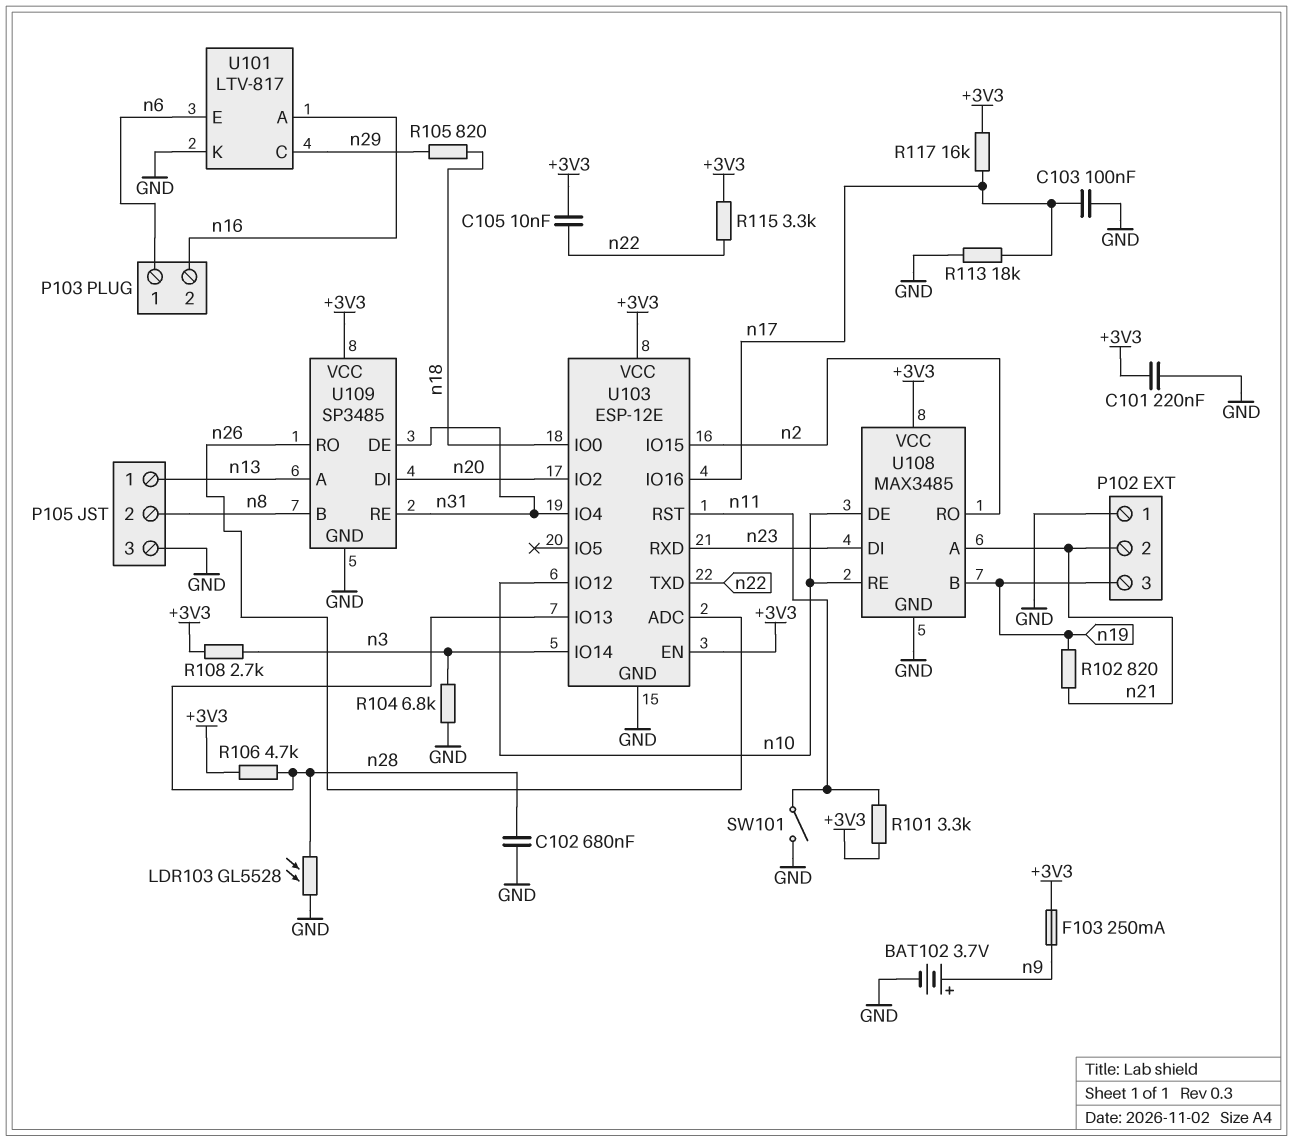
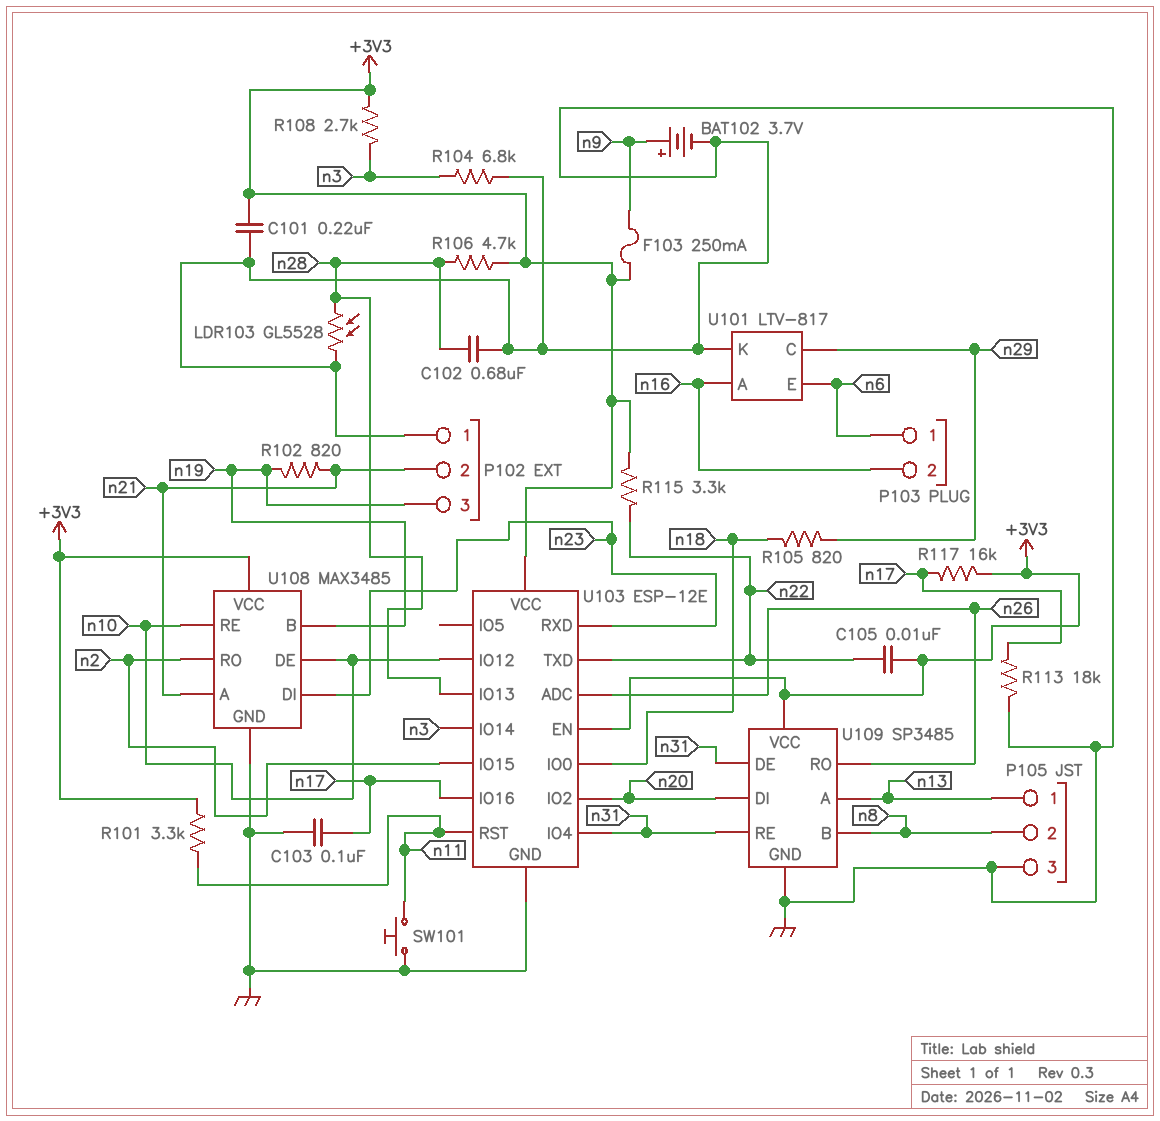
SW101: switch (GND, n11) -> button (GND, n11)

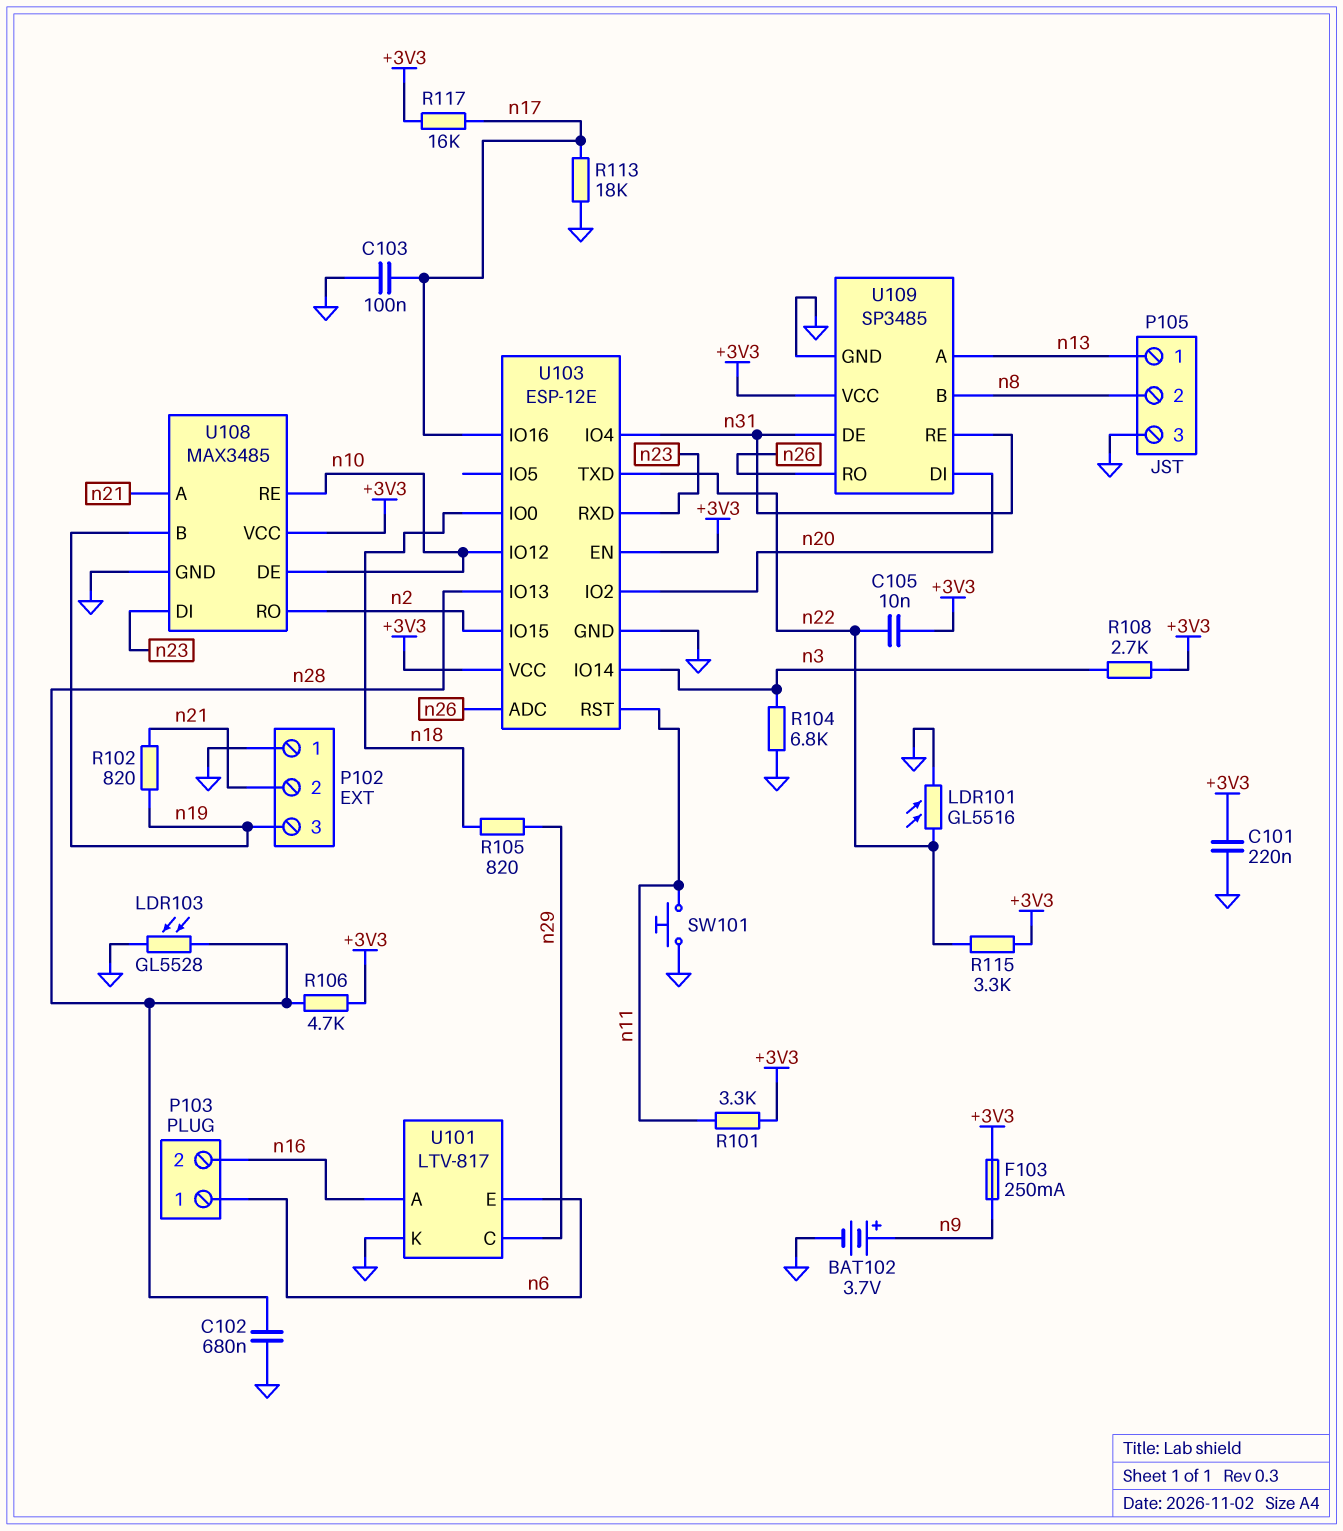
LDR101: none -> GL5516 (GND, n22)

